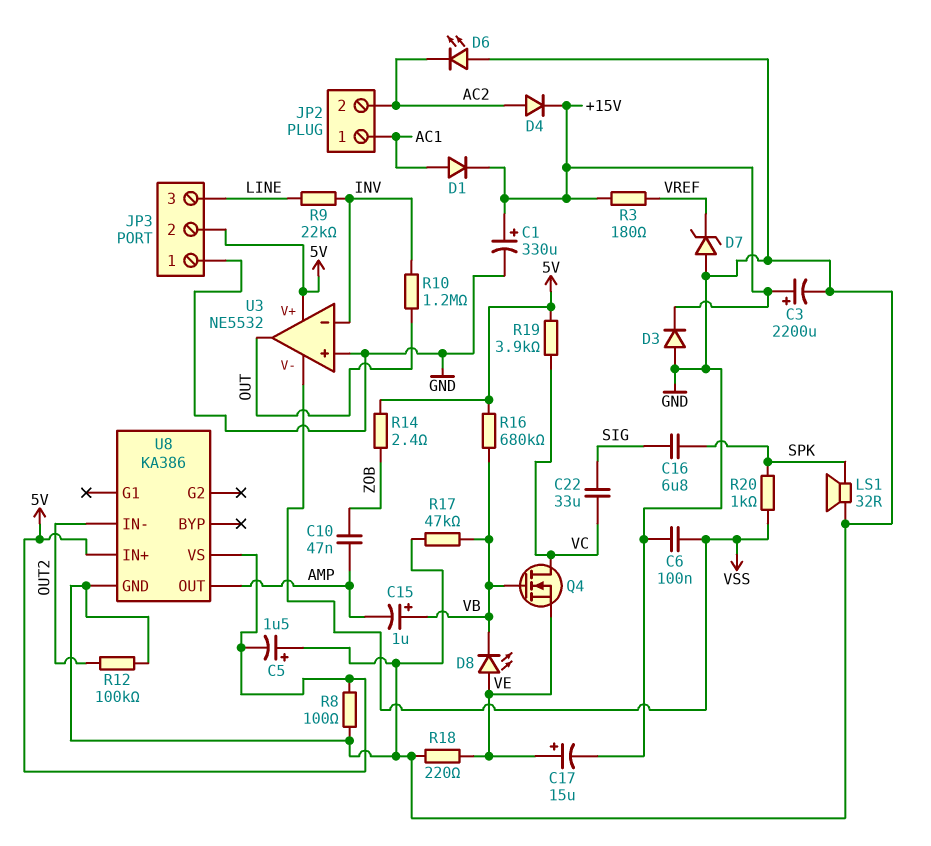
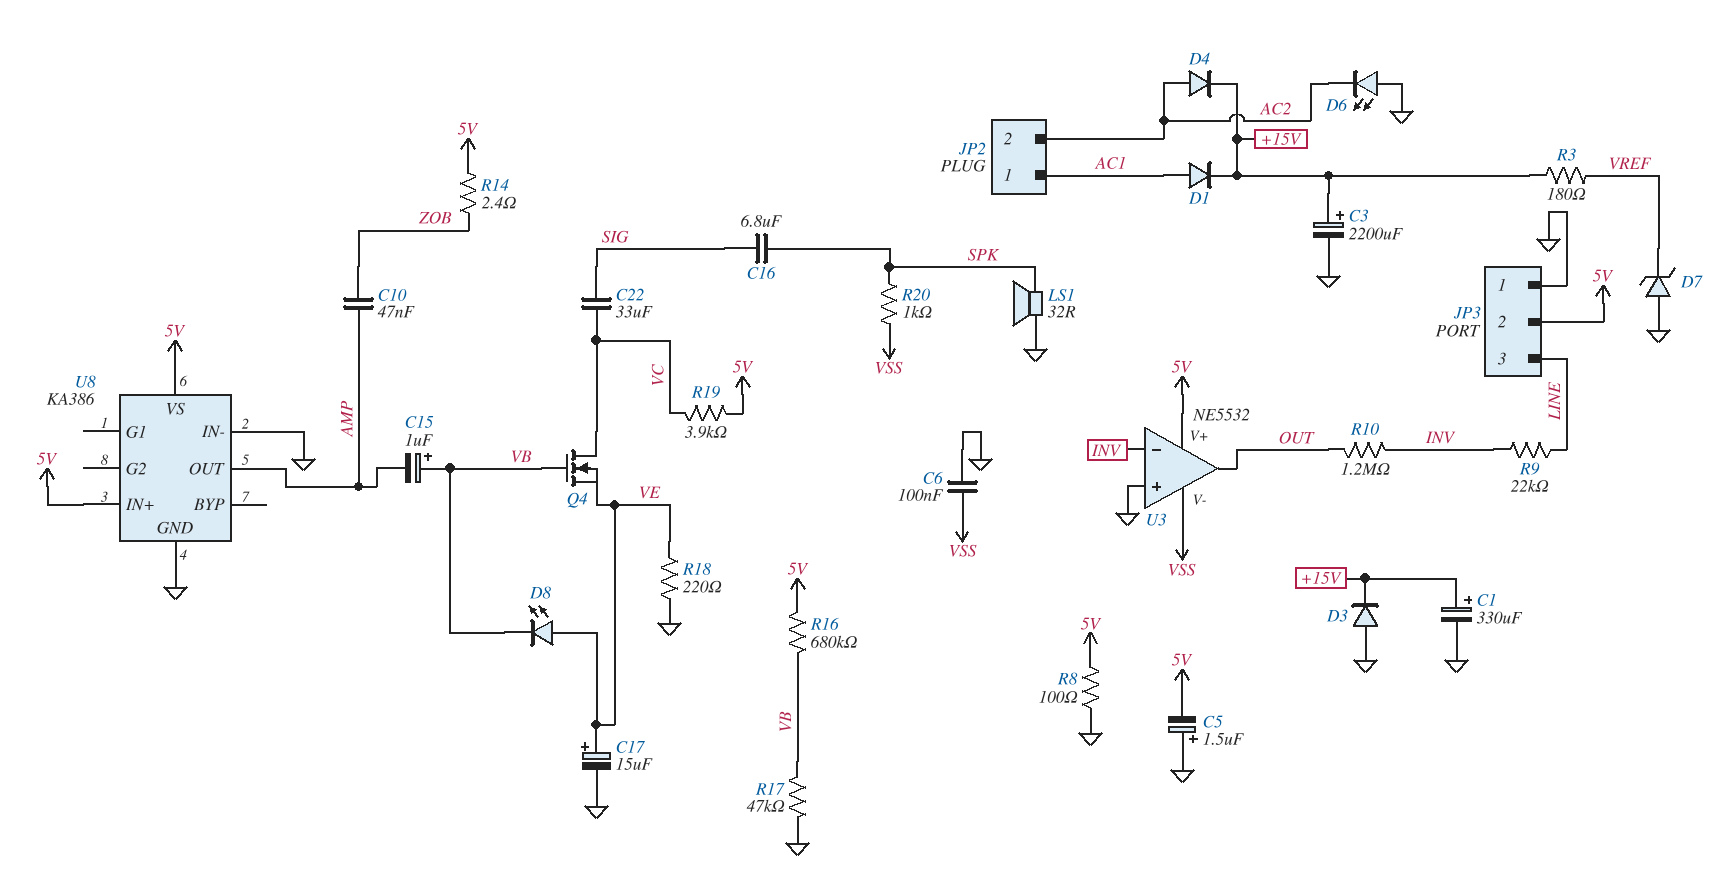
R12: 100k (GND, OUT2) -> none
U8 pin IN-: OUT2 -> GND

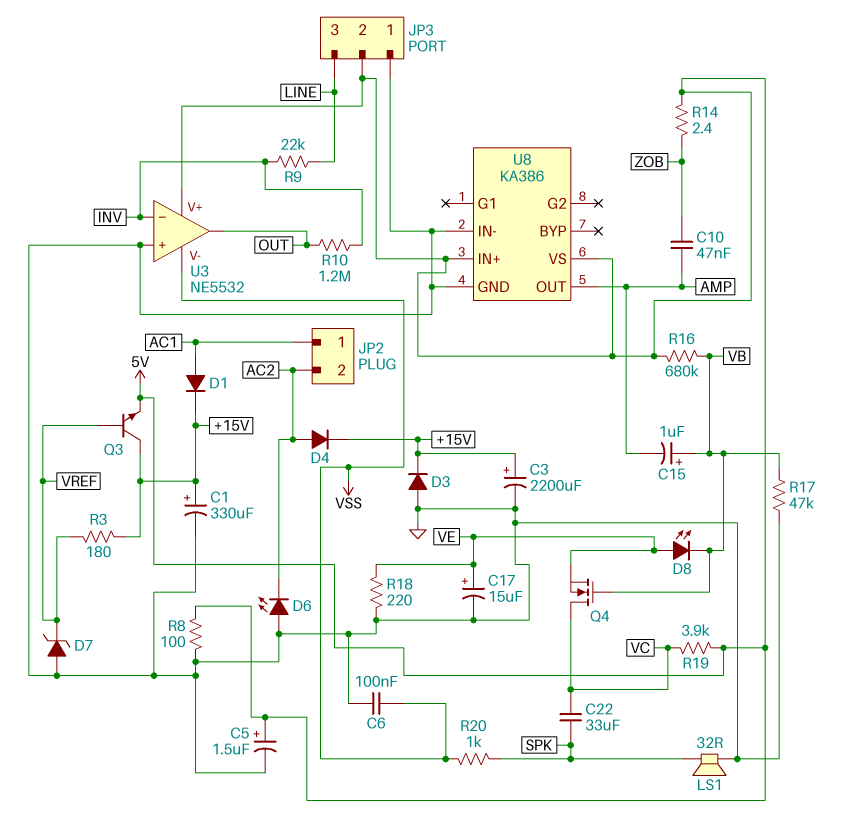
C5: 1.5uF (plus GND, minus 5V) -> 1.5uF (plus 5V, minus GND)
C16: 6.8uF (SIG, SPK) -> none
C22: 33uF (SIG, VC) -> 33uF (SPK, VC)
Q3: none -> NPN (B VREF, C +15V, E 5V)

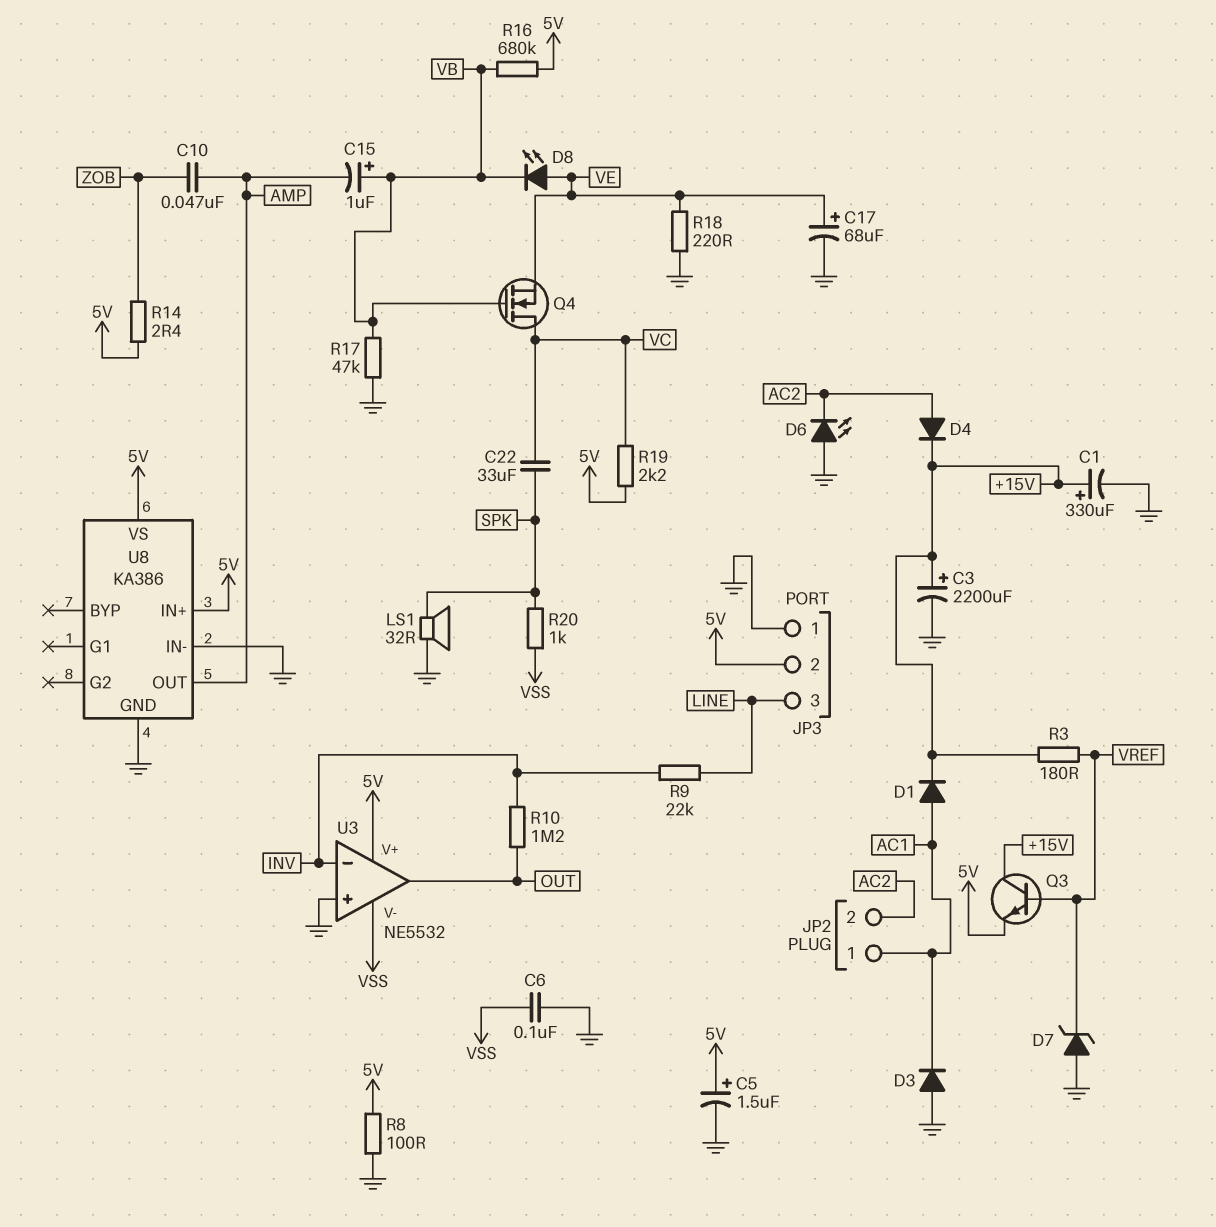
C17: 15uF (plus VE, minus GND) -> 68uF (plus VE, minus GND)
D3: diode (A GND, K +15V) -> diode (A GND, K AC1)
R19: 3.9k (5V, VC) -> 2.2k (5V, VC)

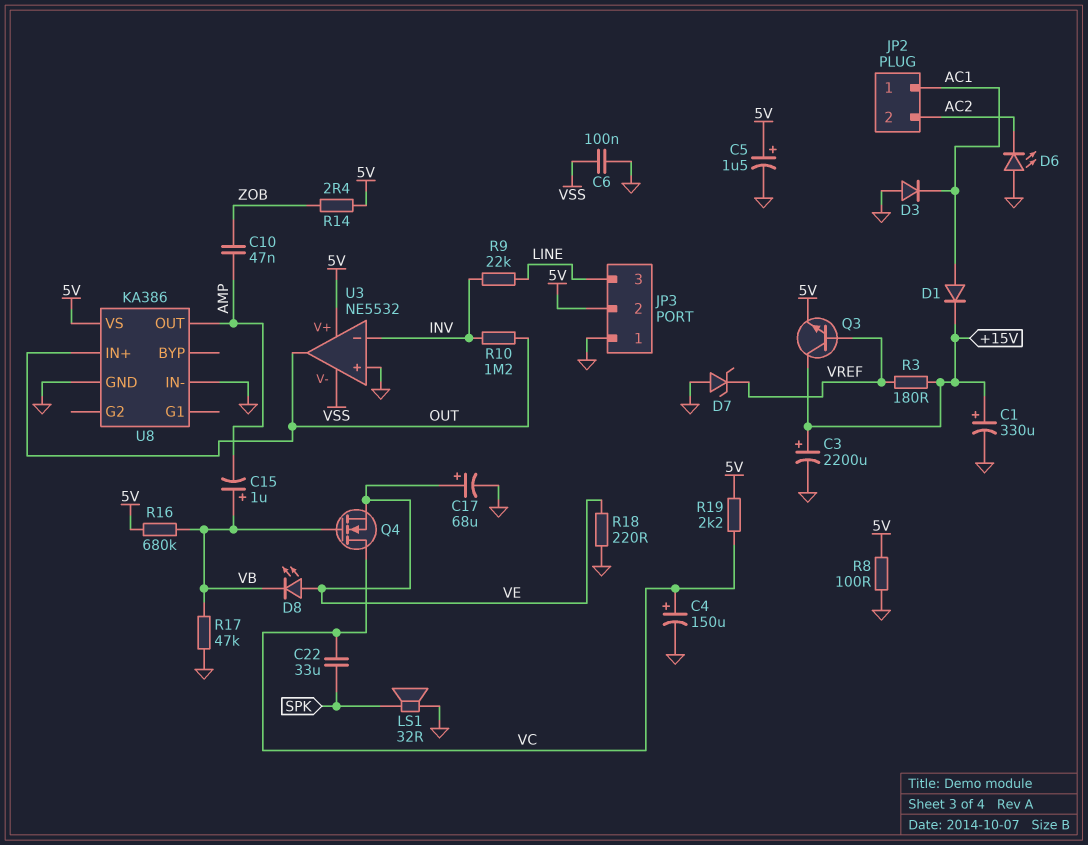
C4: none -> 150uF (plus VC, minus GND)
D4: diode (A AC2, K +15V) -> none
R20: 1k (SPK, VSS) -> none
U8 pin IN+: 5V -> OUT

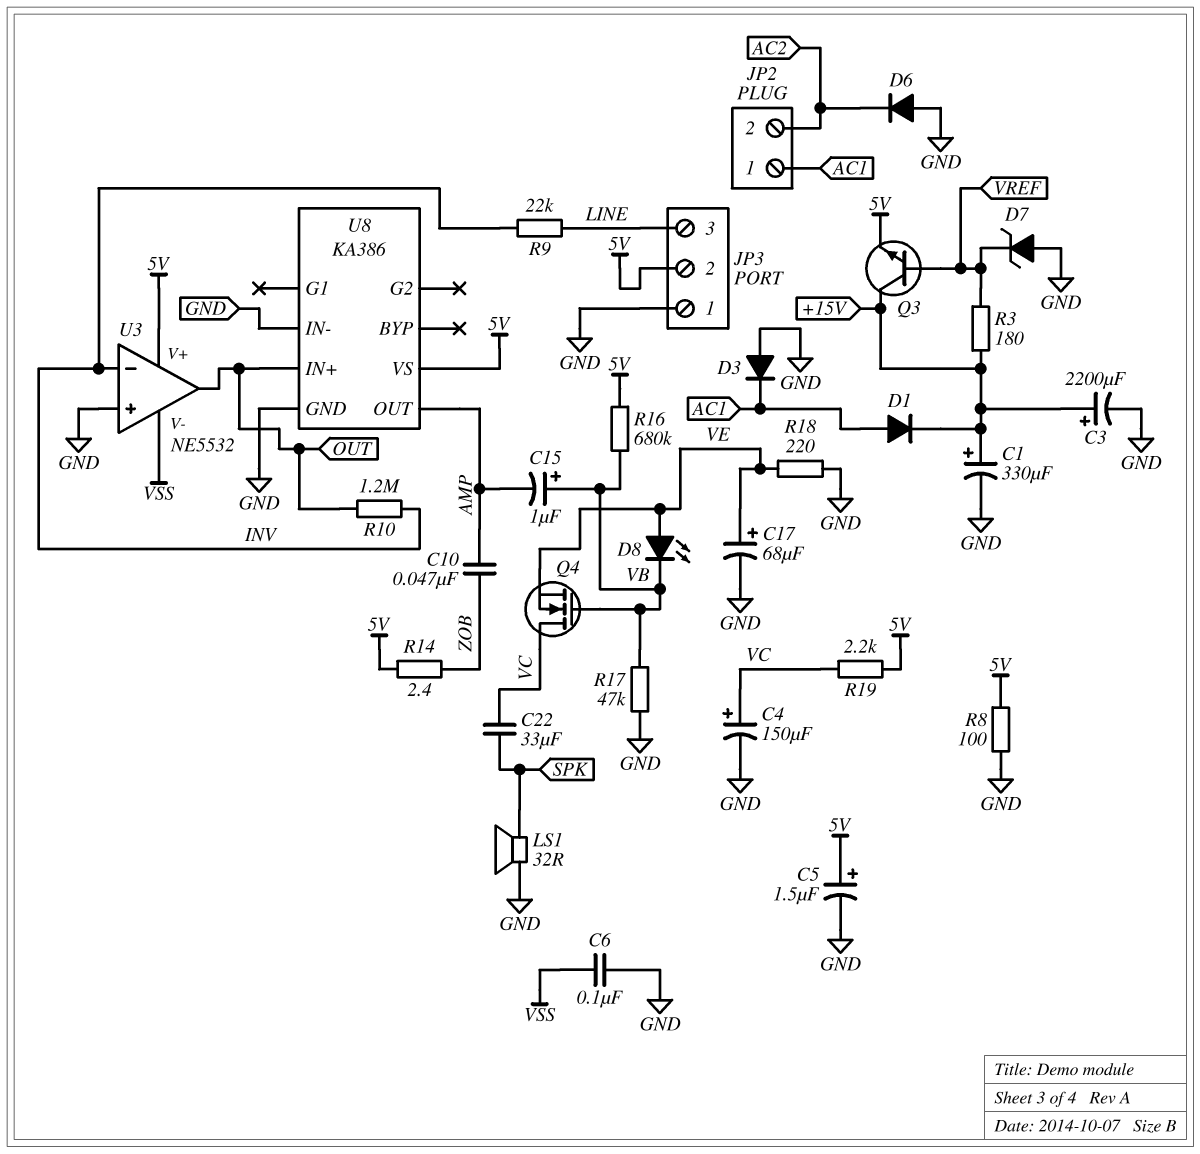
D6: LED (A GND, K AC2) -> diode (A GND, K AC2)

